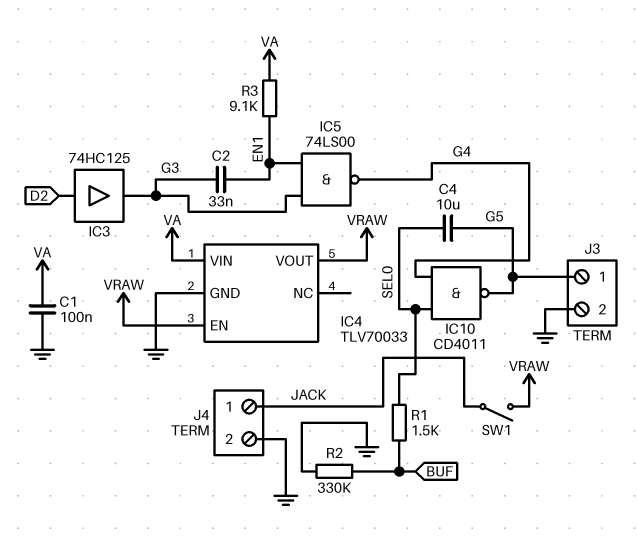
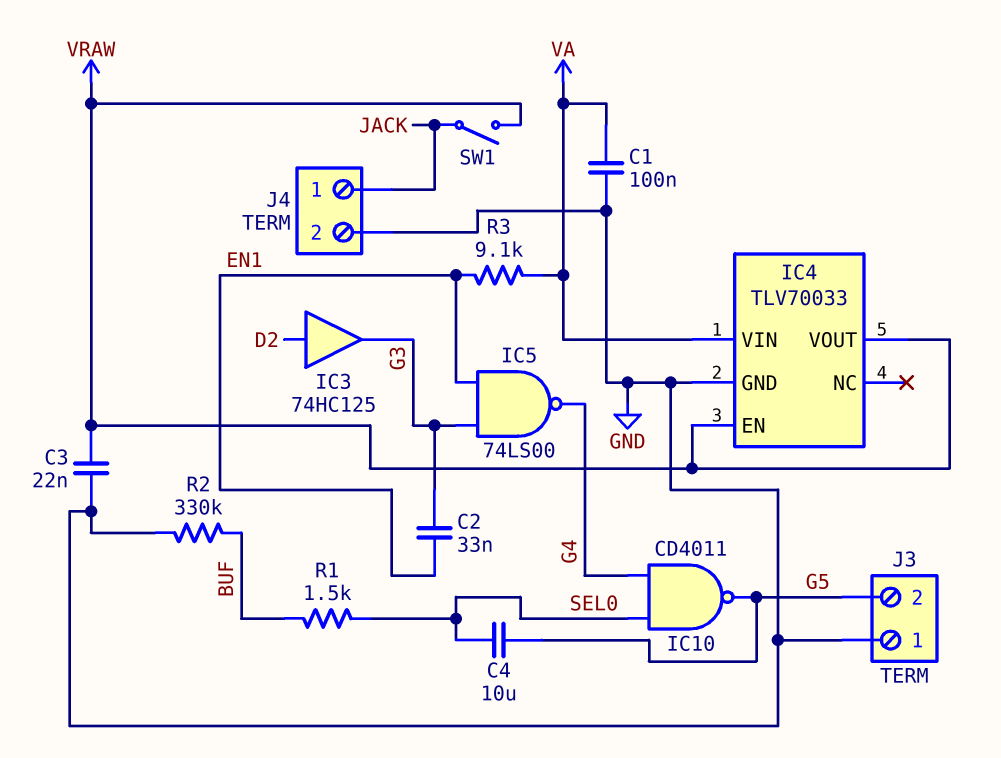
C3: none -> 22nF (GND, VRAW)
J3 pin 1: G5 -> GND
J3 pin 2: GND -> G5

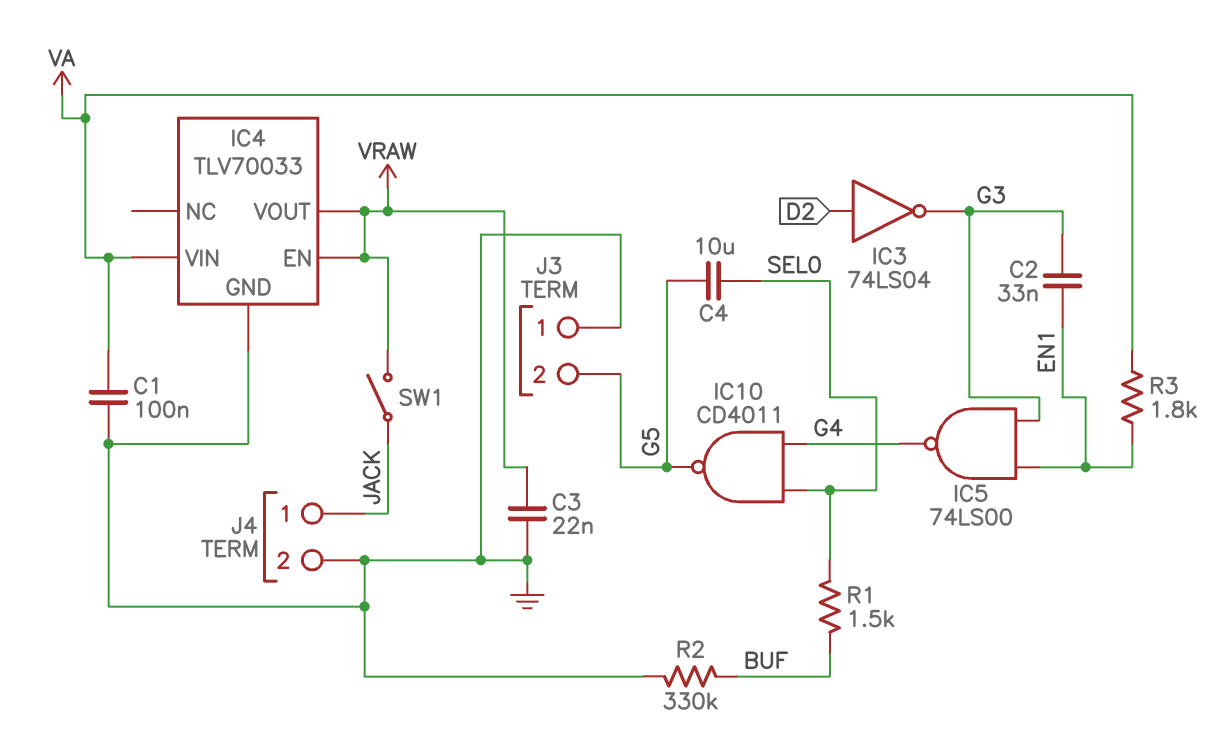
IC3: buffer 74HC125 (in D2, out G3) -> NOT 74LS04 (in D2, out G3)
R3: 9.1k (EN1, VA) -> 1.8k (EN1, VA)

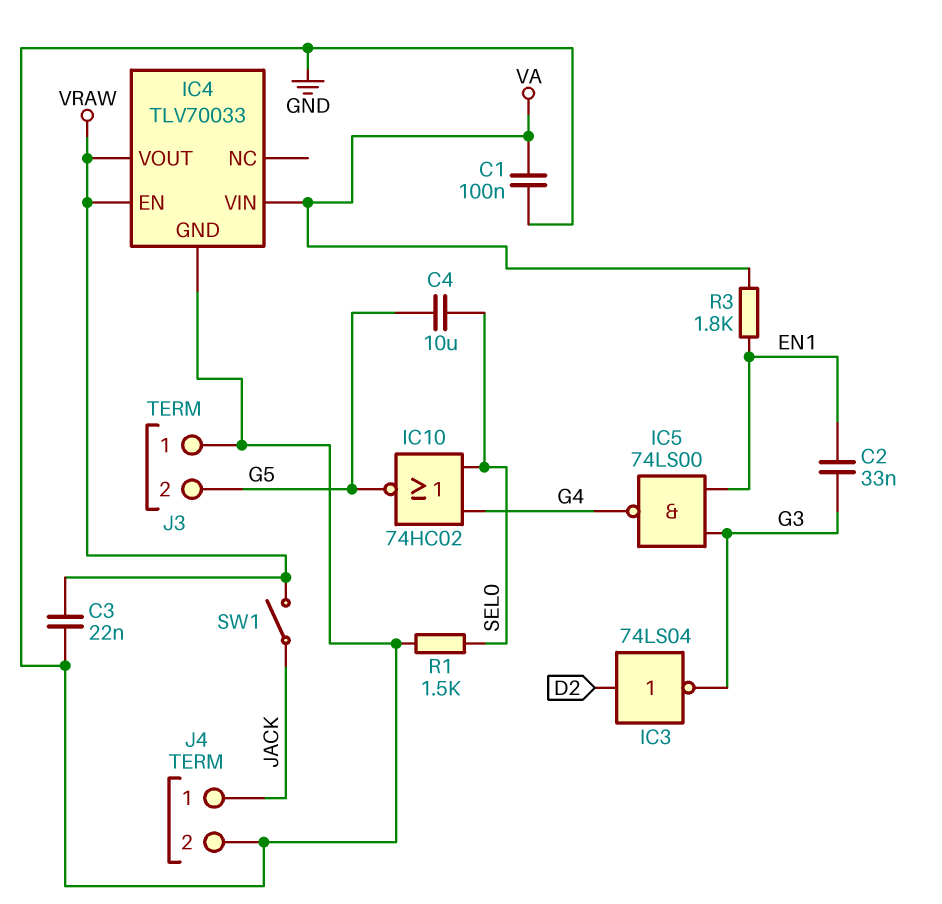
IC10: NAND CD4011 (in G4, in SEL0, out G5) -> NOR 74HC02 (in G4, in SEL0, out G5)
R1: 1.5k (BUF, SEL0) -> 1.5k (GND, SEL0)
R2: 330k (BUF, GND) -> none

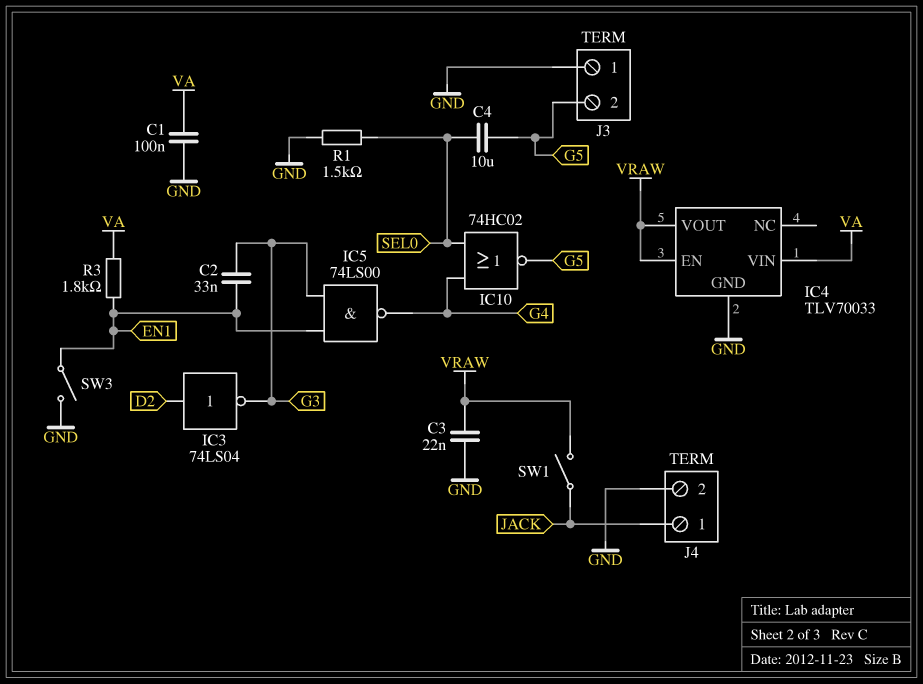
SW3: none -> switch (EN1, GND)

